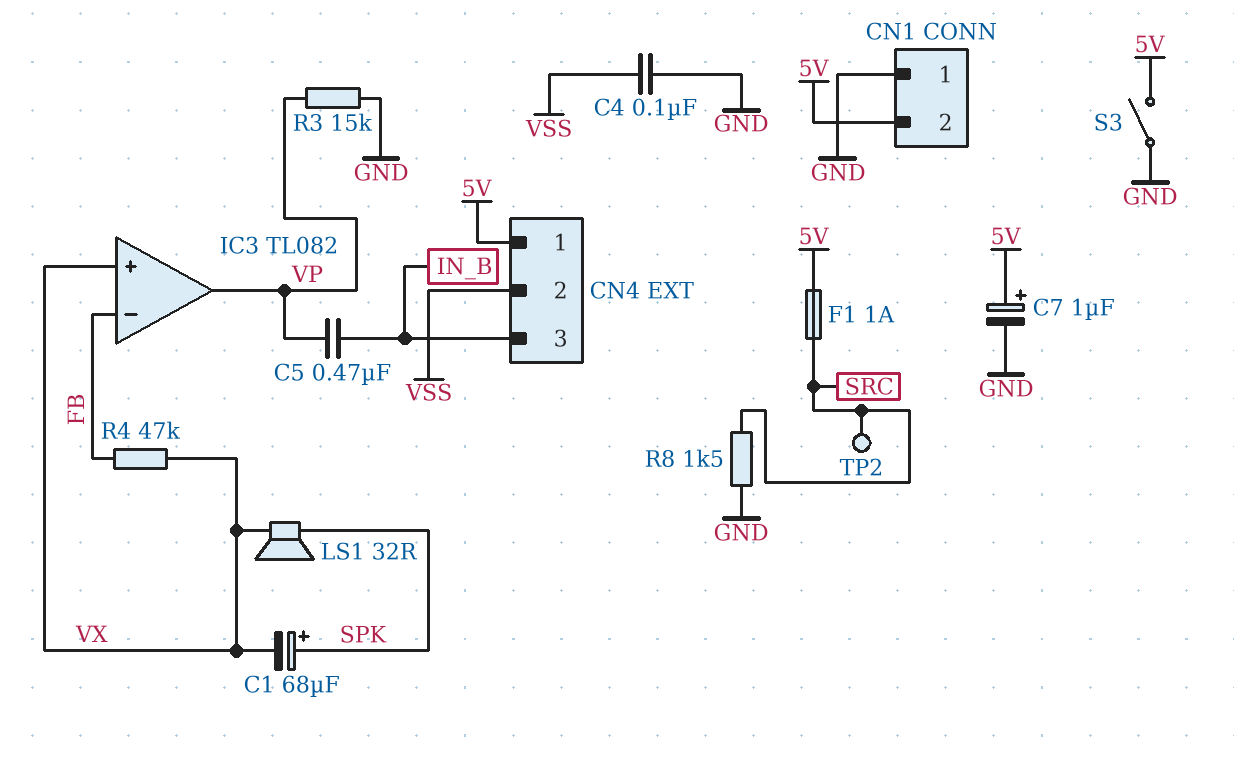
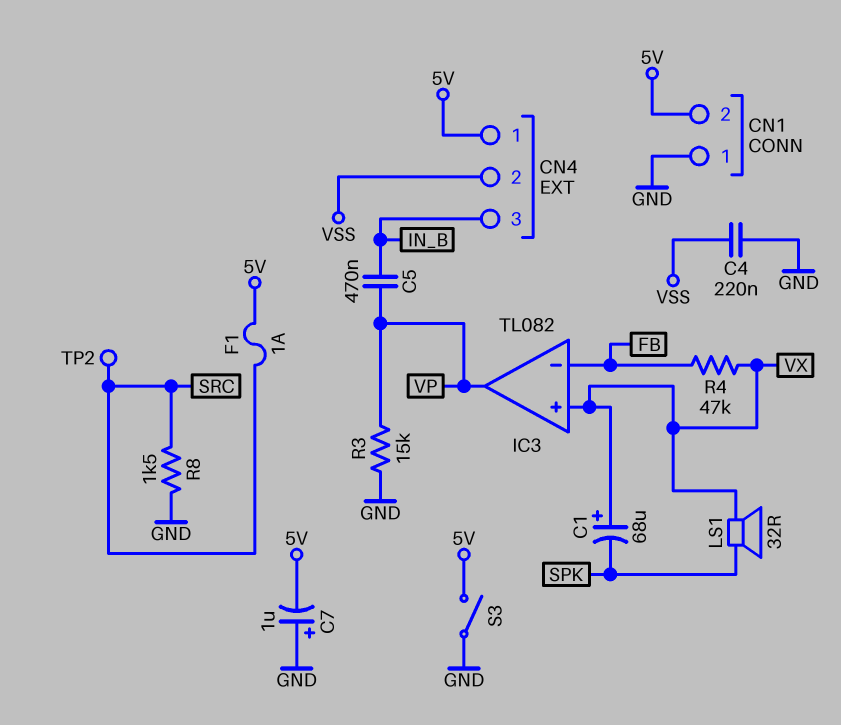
C1: 68uF (plus SPK, minus VX) -> 68uF (plus VX, minus SPK)
C4: 100nF (GND, VSS) -> 220nF (GND, VSS)
C7: 1uF (plus 5V, minus GND) -> 1uF (plus GND, minus 5V)

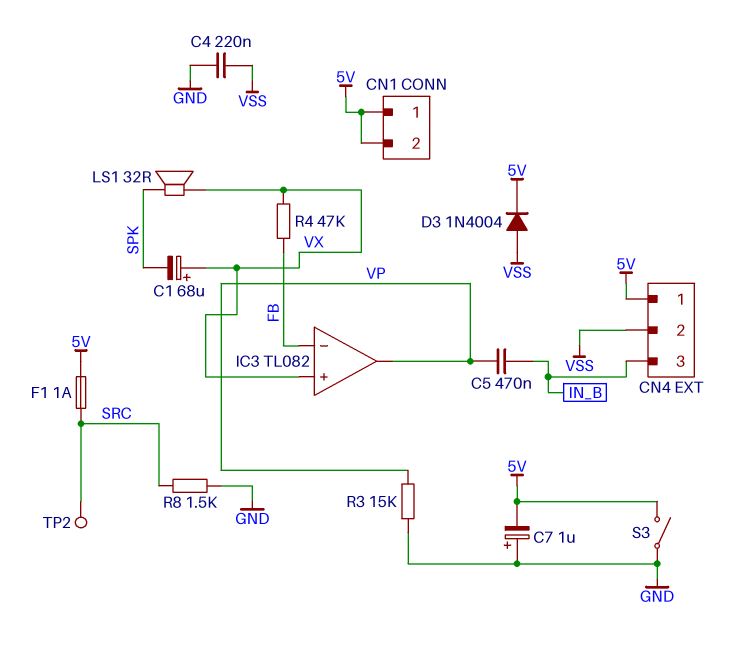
CN1 pin 1: GND -> 5V
D3: none -> diode 1N4004 (A VSS, K 5V)

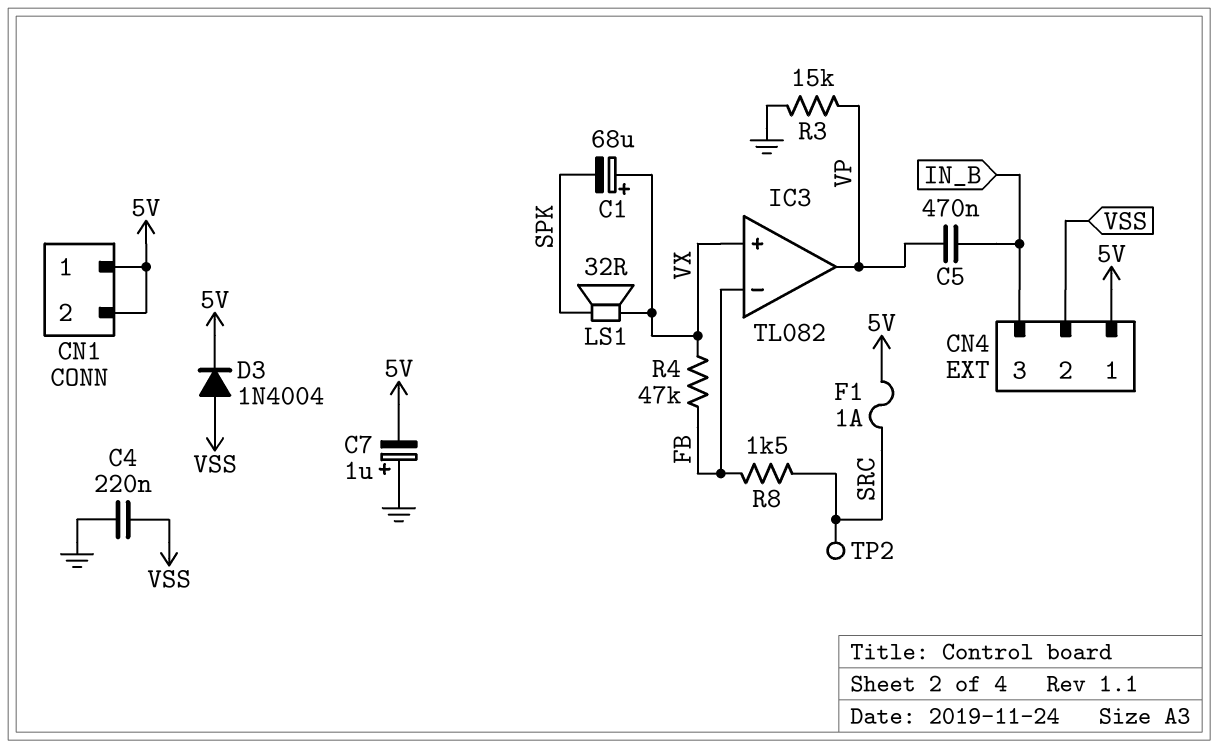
R8: 1.5k (GND, SRC) -> 1.5k (FB, SRC)
S3: switch (5V, GND) -> none

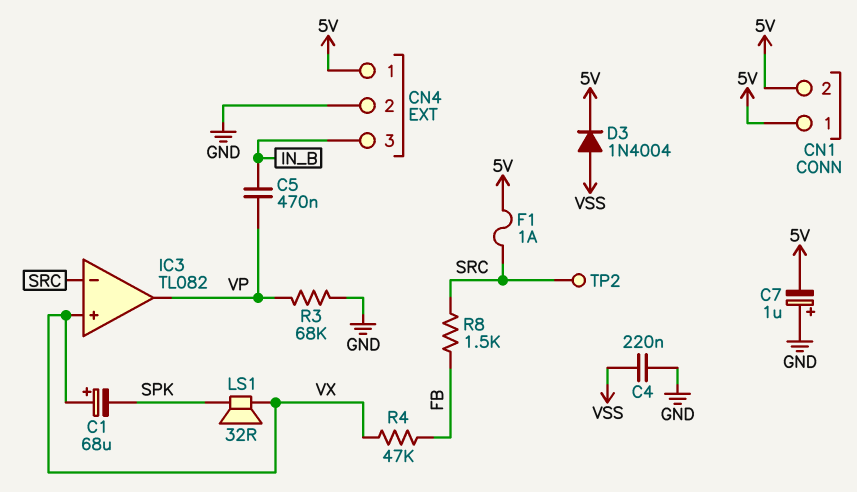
CN4 pin 2: VSS -> GND
IC3 pin in-: FB -> SRC
R3: 15k (GND, VP) -> 68k (GND, VP)

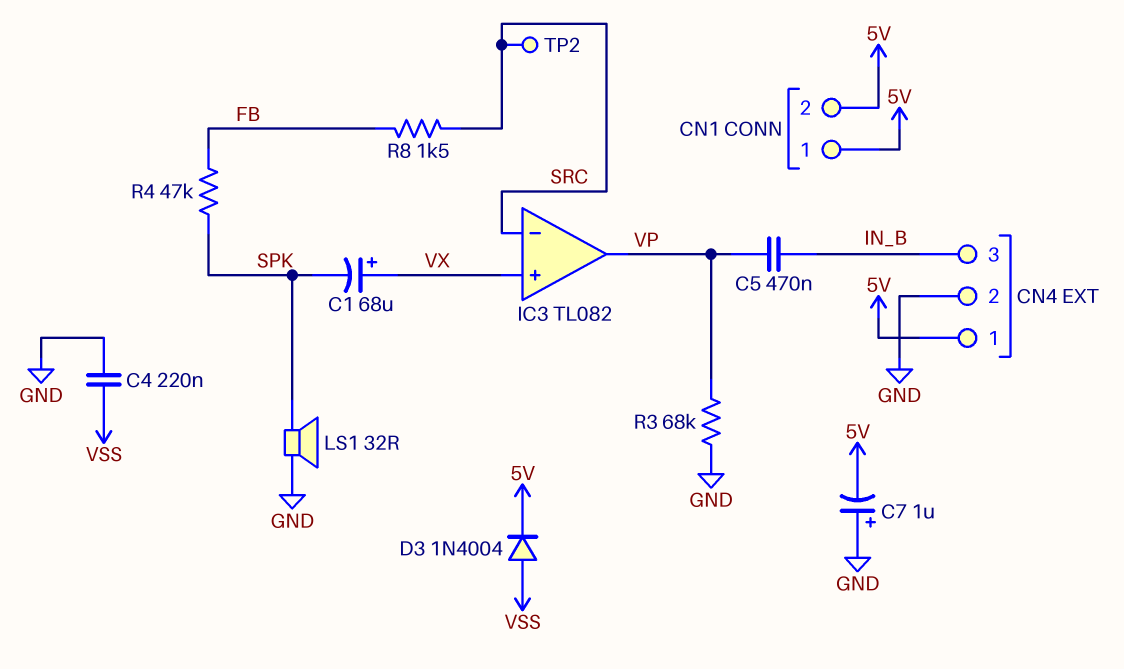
F1: 1A (5V, SRC) -> none
LS1: speaker 32R (SPK, VX) -> speaker 32R (GND, SPK)
R4: 47k (FB, VX) -> 47k (FB, SPK)

